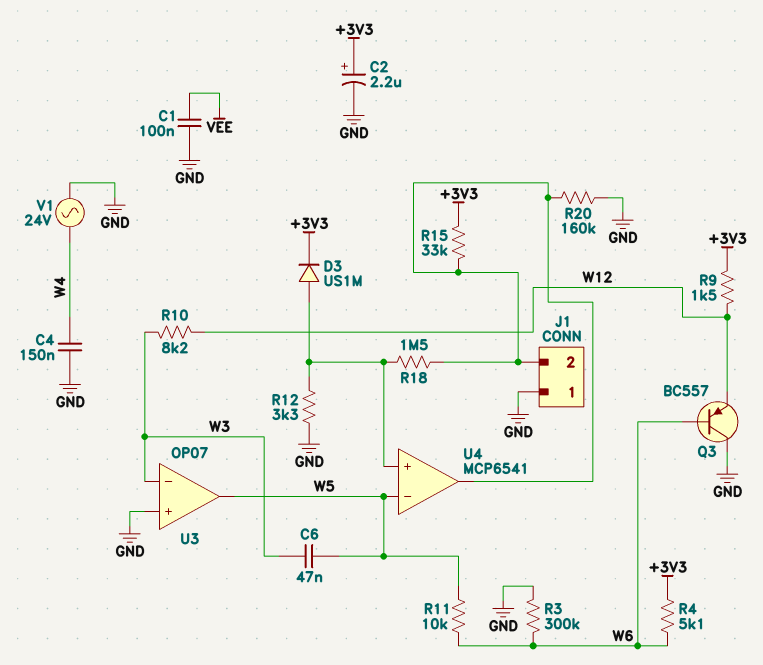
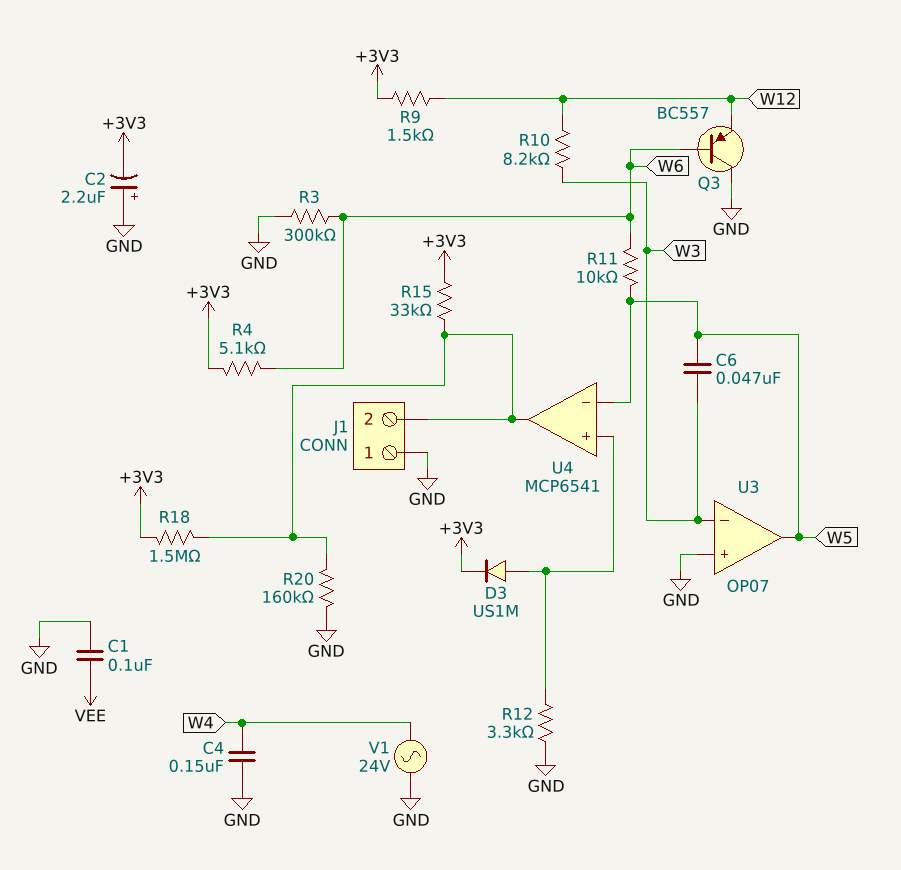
C2: 2.2uF (plus +3V3, minus GND) -> 2.2uF (plus GND, minus +3V3)
R18: 1.5M (J1/2, U4/in+) -> 1.5M (+3V3, J1/2)

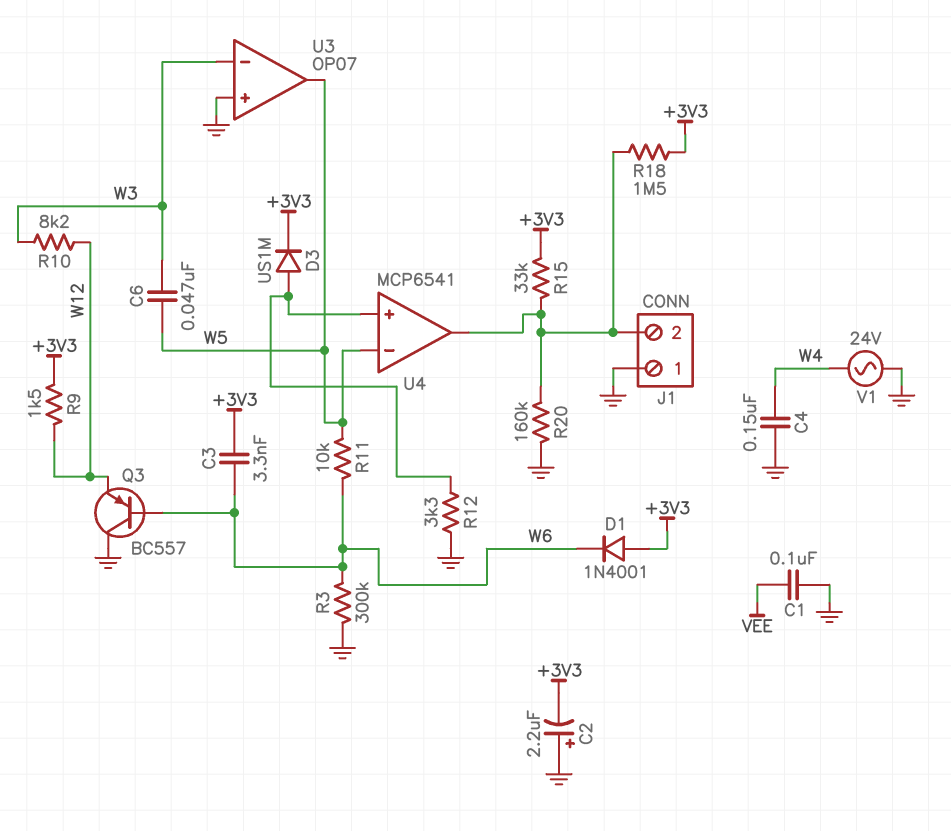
C3: none -> 3.3nF (+3V3, W6)
D1: none -> diode 1N4001 (A +3V3, K W6)
R4: 5.1k (+3V3, W6) -> none

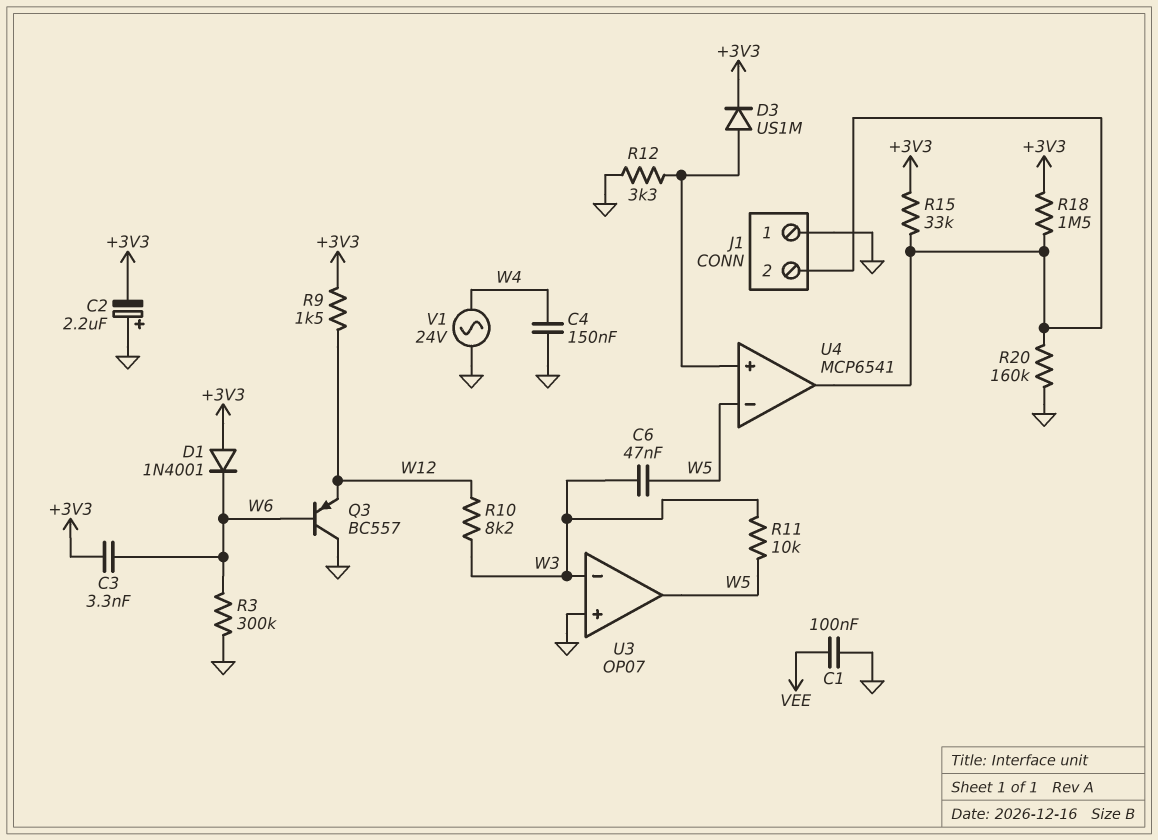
R11: 10k (W5, W6) -> 10k (W3, W5)

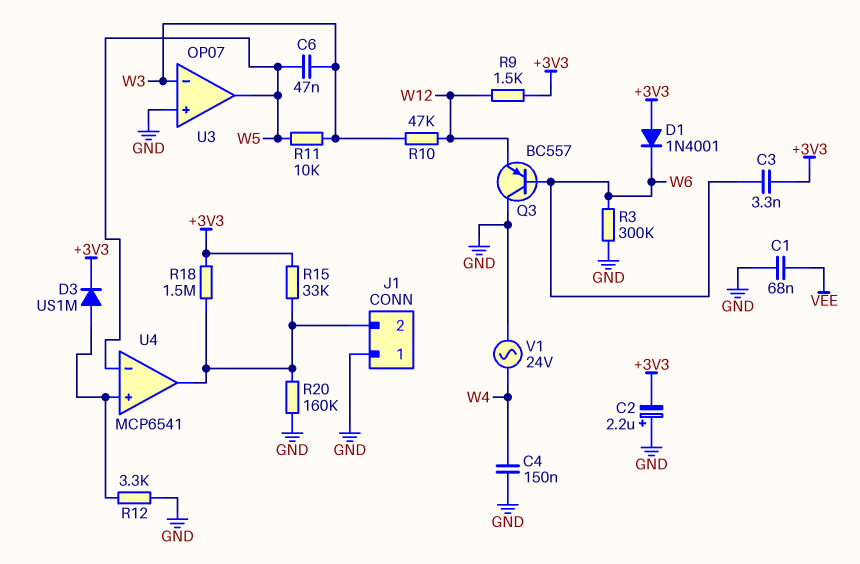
C1: 100nF (GND, VEE) -> 68nF (GND, VEE)
R10: 8.2k (W3, W12) -> 47k (W3, W12)

